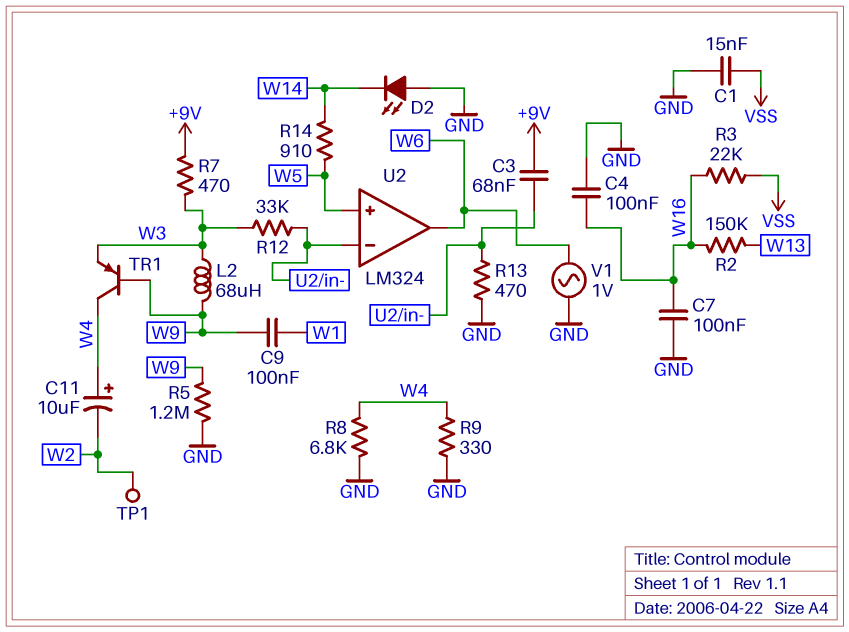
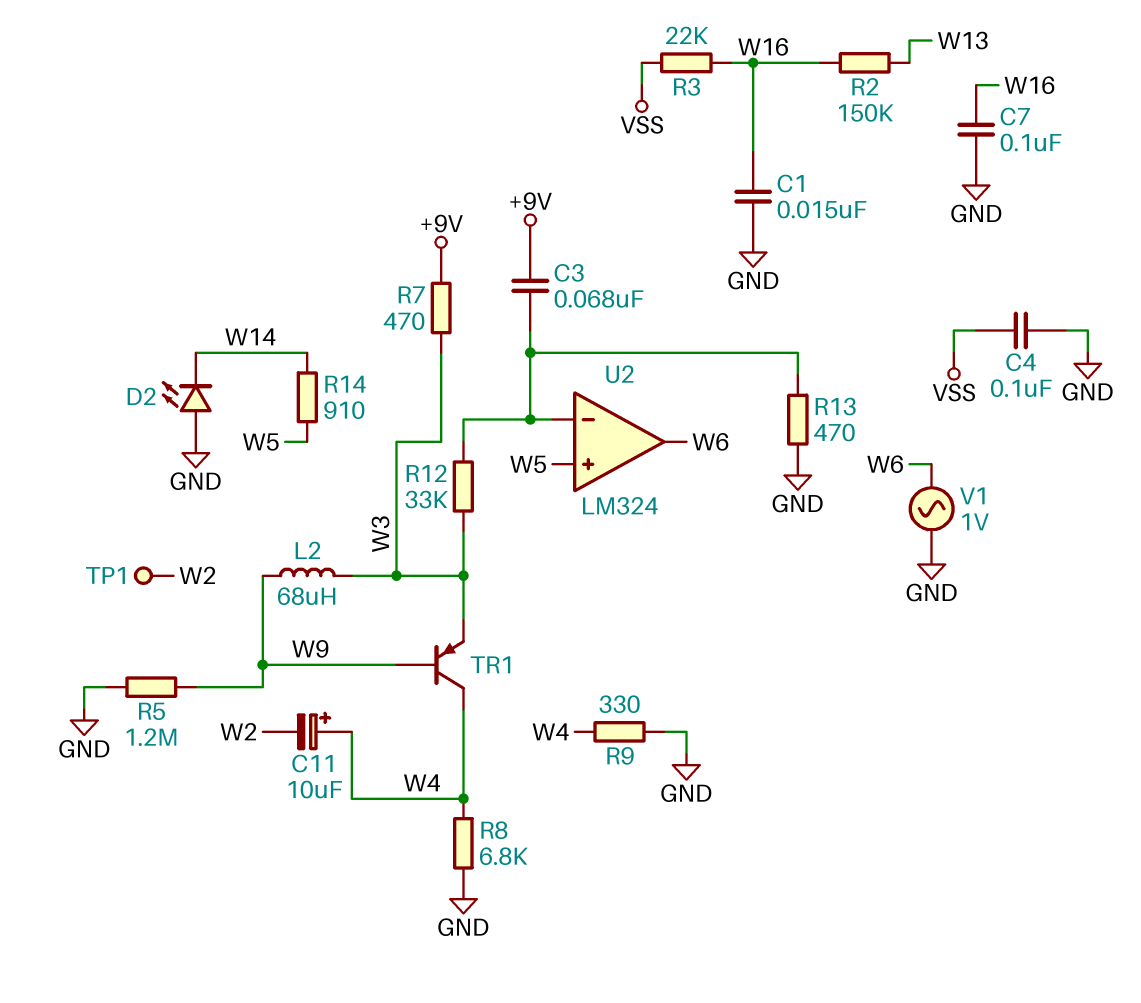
C1: 15nF (GND, VSS) -> 15nF (GND, W16)
C4: 100nF (GND, W16) -> 100nF (GND, VSS)
C9: 100nF (W1, W9) -> none

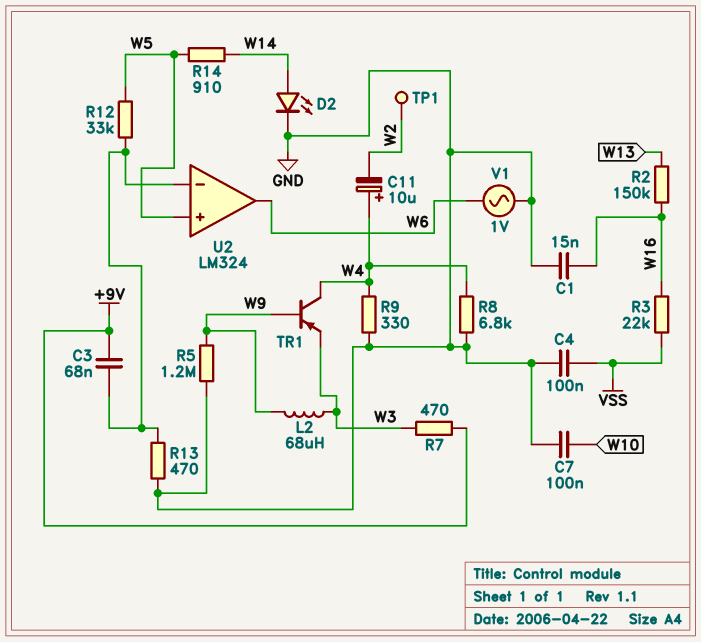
C7: 100nF (GND, W16) -> 100nF (GND, W10)
D2: LED (A GND, K W14) -> LED (A W14, K GND)
R12: 33k (U2/in-, W3) -> 33k (U2/in-, W5)

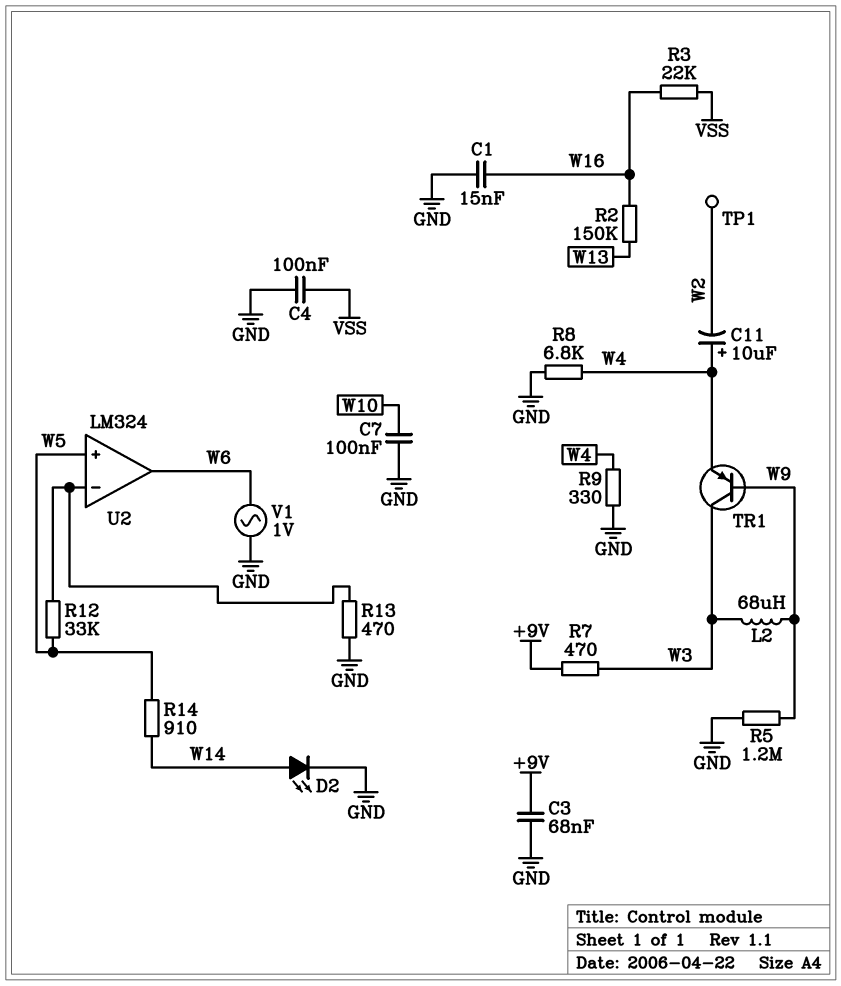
C3: 68nF (+9V, U2/in-) -> 68nF (+9V, GND)
TR1: PNP (B W9, C W4, E W3) -> PNP (B W9, C W3, E W4)

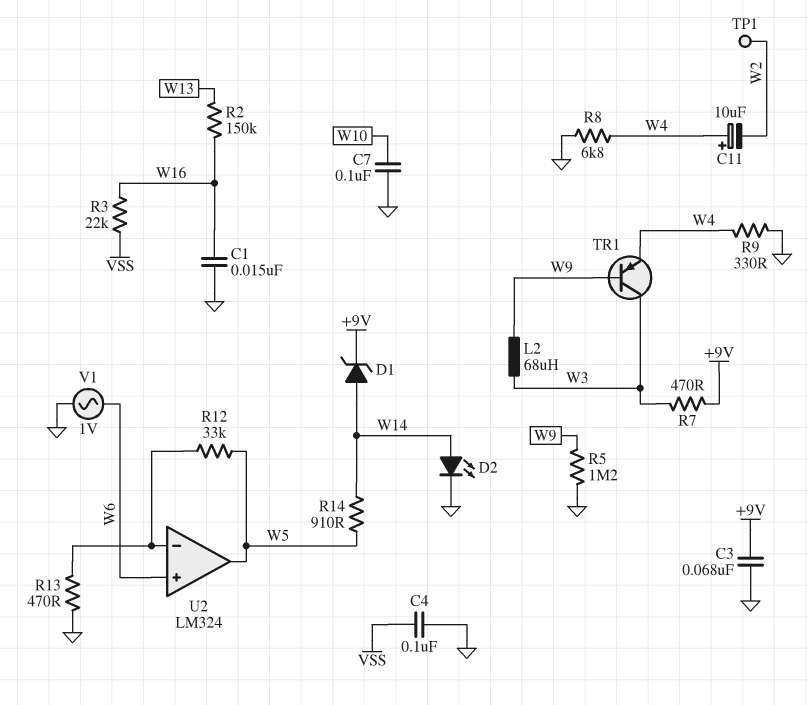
D1: none -> zener (A W14, K +9V)
U2 pin in+: W5 -> W6
U2 pin out: W6 -> W5

